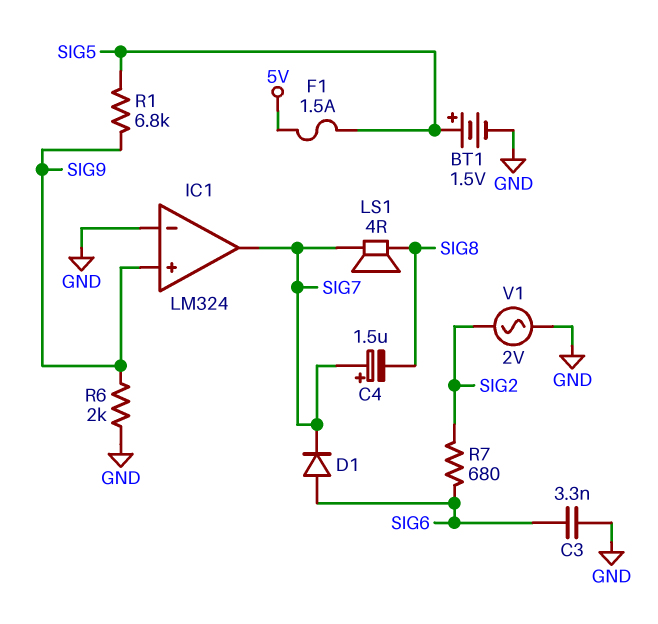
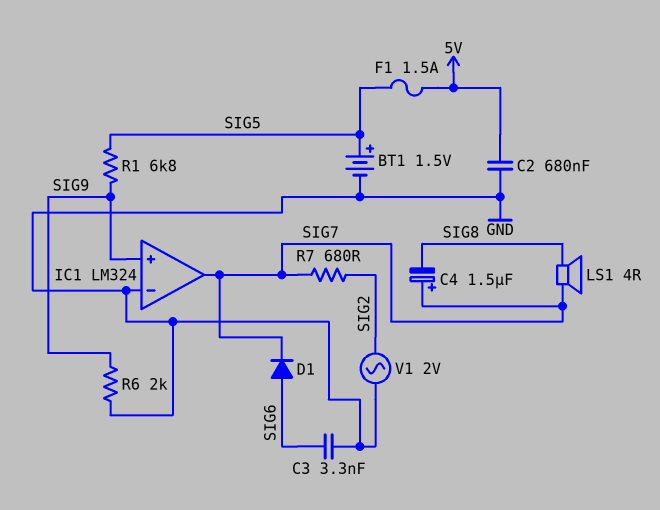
C2: none -> 680nF (5V, GND)
R7: 680 (SIG2, SIG6) -> 680 (SIG2, SIG7)

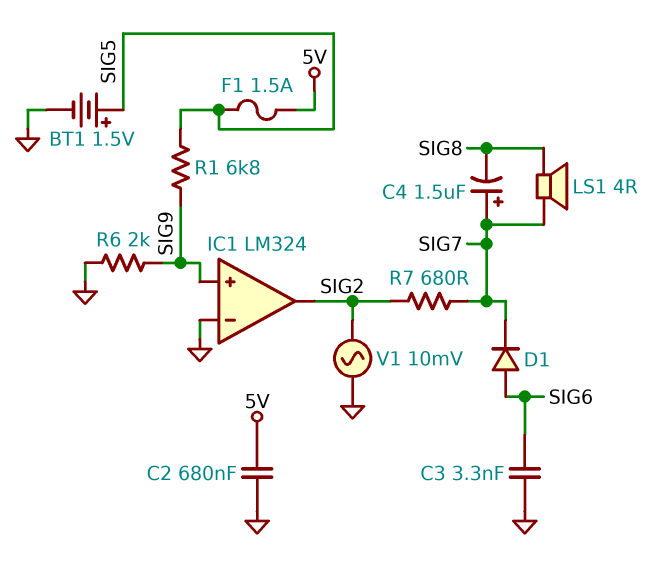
IC1 pin out: SIG7 -> SIG2
V1: AC 2V (GND, SIG2) -> AC 10mV (GND, SIG2)

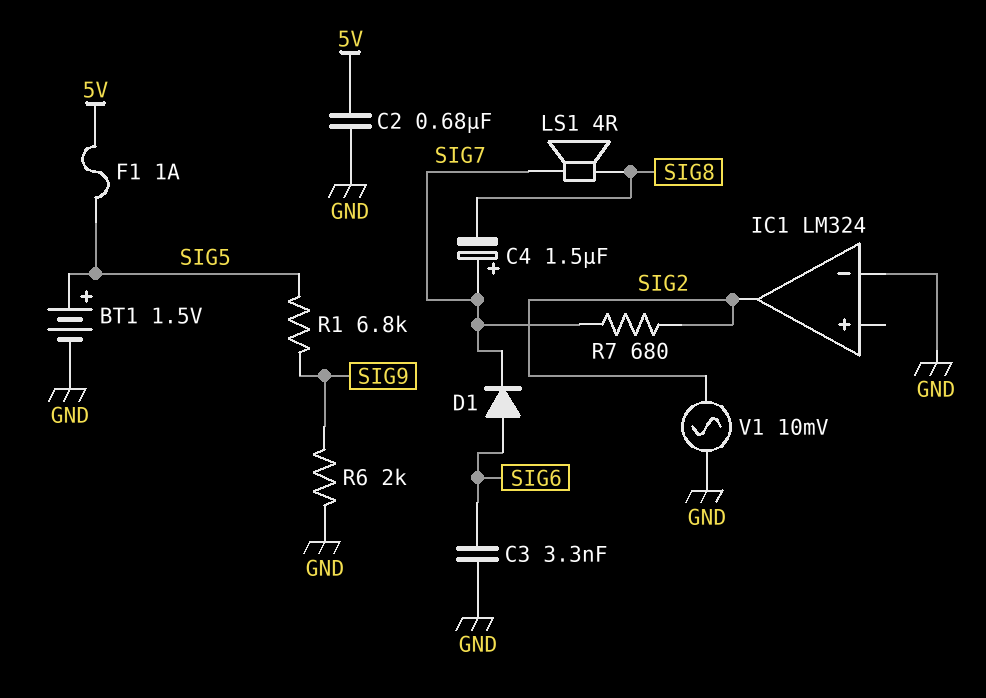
F1: 1.5A (5V, SIG5) -> 1A (5V, SIG5)
IC1 pin in+: SIG9 -> none

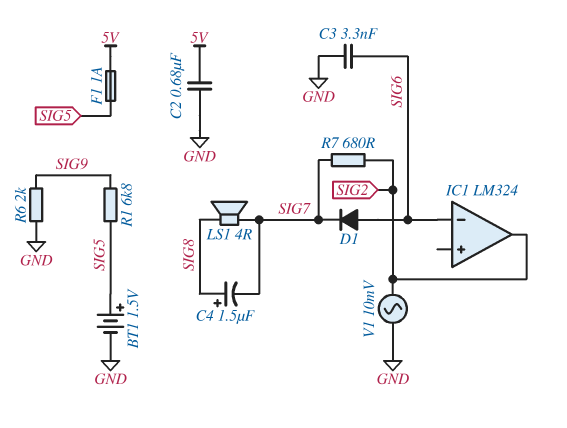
C4: 1.5uF (plus SIG7, minus SIG8) -> 1.5uF (plus SIG8, minus SIG7)
IC1 pin in-: GND -> SIG6

